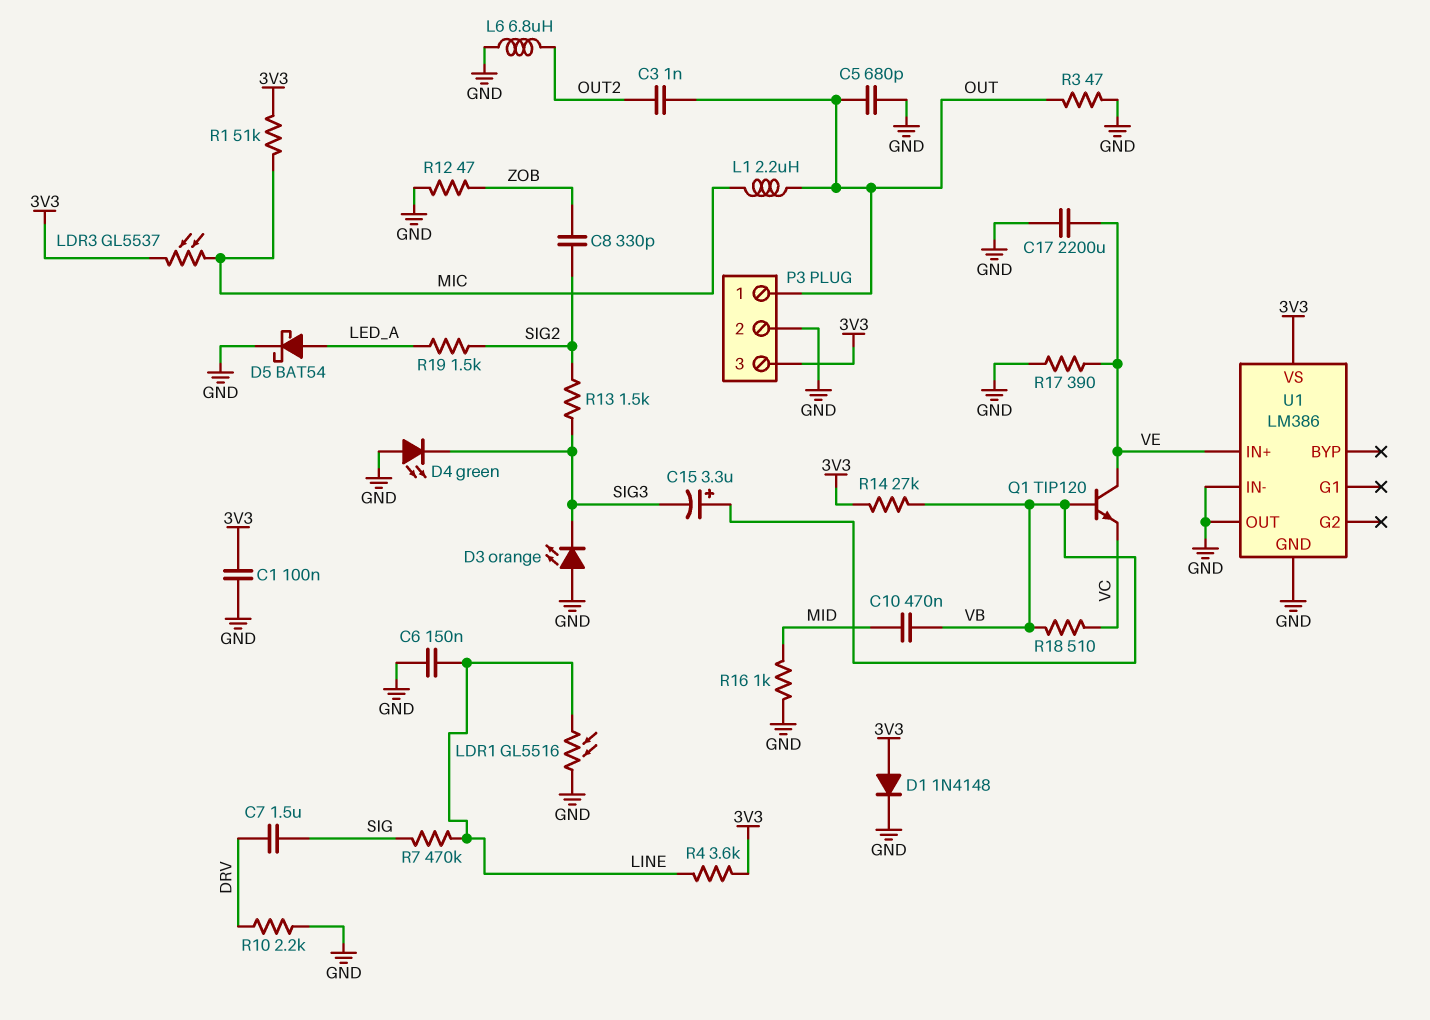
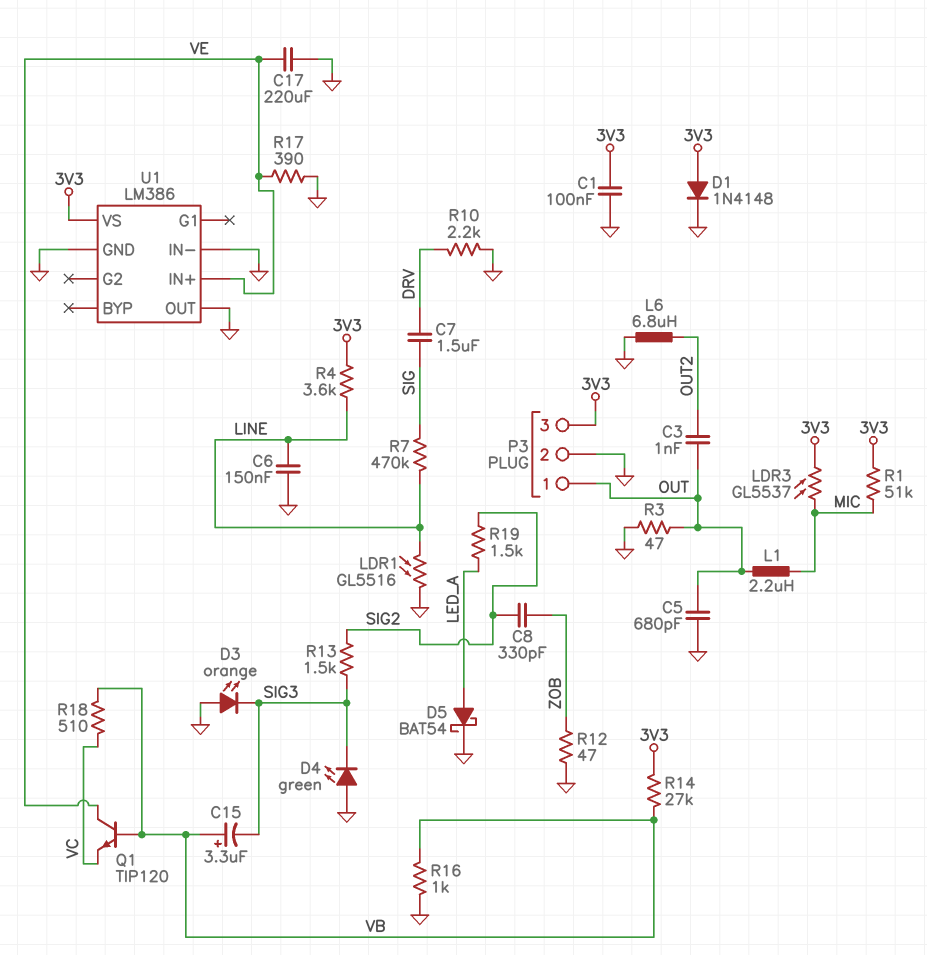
C10: 470nF (MID, VB) -> none
C17: 2200uF (GND, VE) -> 220uF (GND, VE)
R16: 1k (GND, MID) -> 1k (GND, VB)

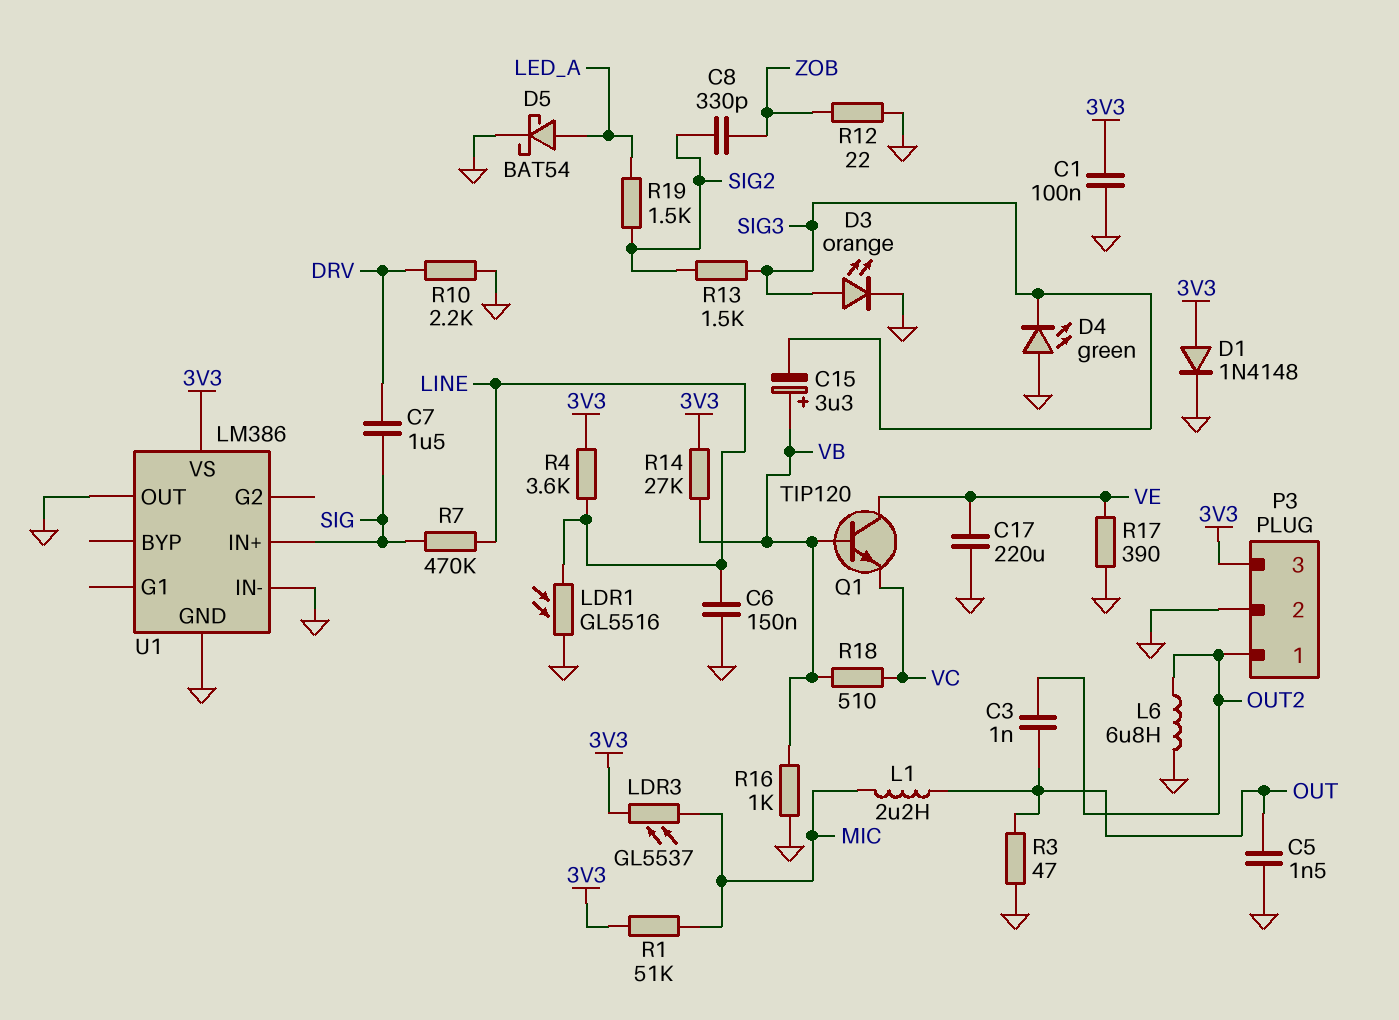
C5: 680pF (GND, OUT) -> 1.5nF (GND, OUT)
D3: LED orange (A GND, K SIG3) -> LED orange (A SIG3, K GND)
P3 pin 1: OUT -> OUT2
R12: 47 (GND, ZOB) -> 22 (GND, ZOB)
U1 pin IN+: VE -> SIG

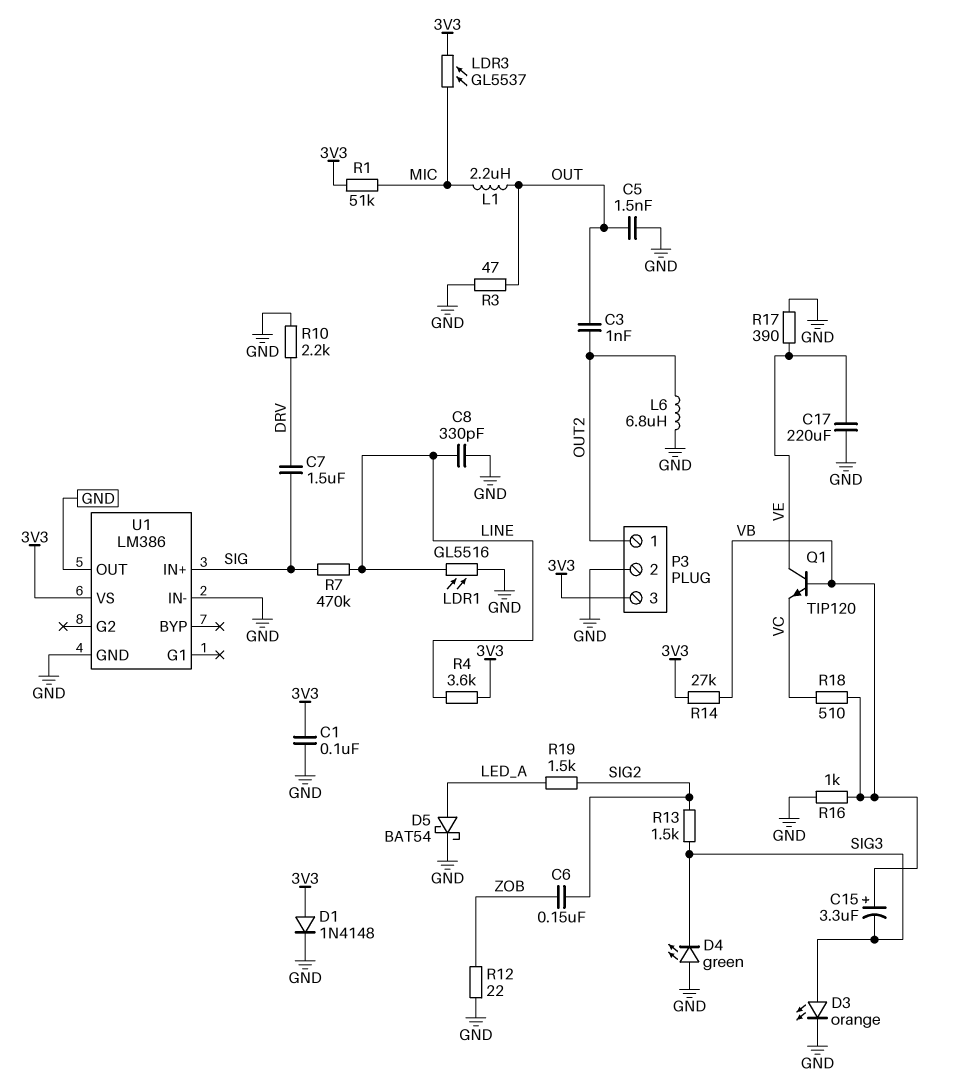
C6: 150nF (GND, LINE) -> 150nF (SIG2, ZOB)
C8: 330pF (SIG2, ZOB) -> 330pF (GND, LINE)

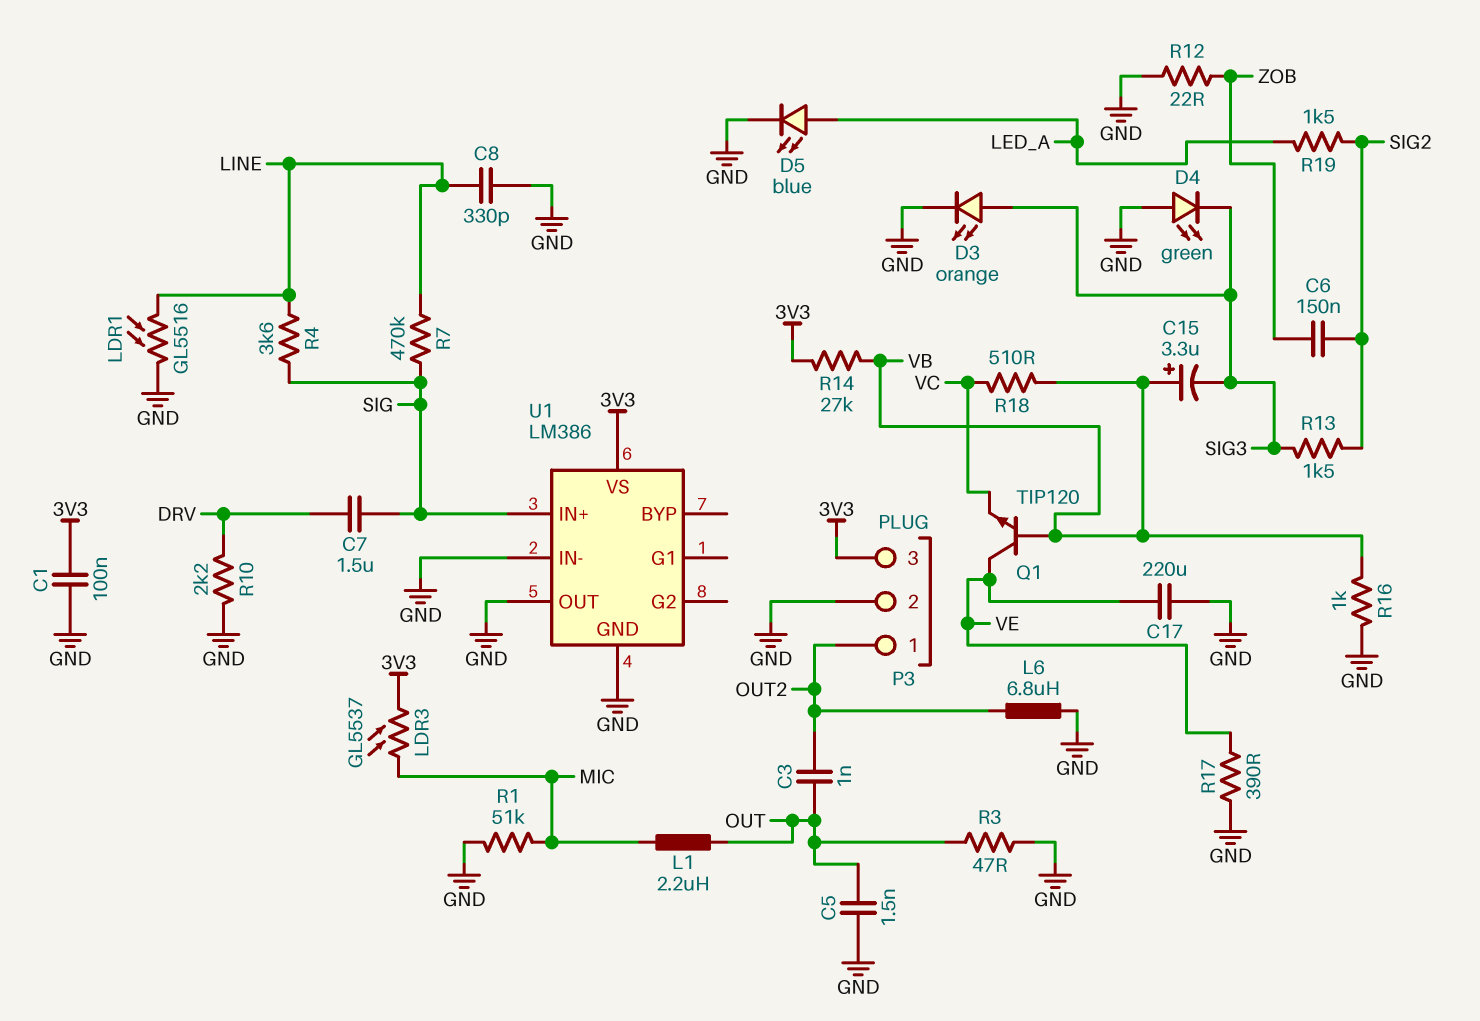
D1: diode 1N4148 (A 3V3, K GND) -> none
D5: schottky BAT54 (A LED_A, K GND) -> LED blue (A LED_A, K GND)
R1: 51k (3V3, MIC) -> 51k (GND, MIC)
R4: 3.6k (3V3, LINE) -> 3.6k (LINE, SIG)

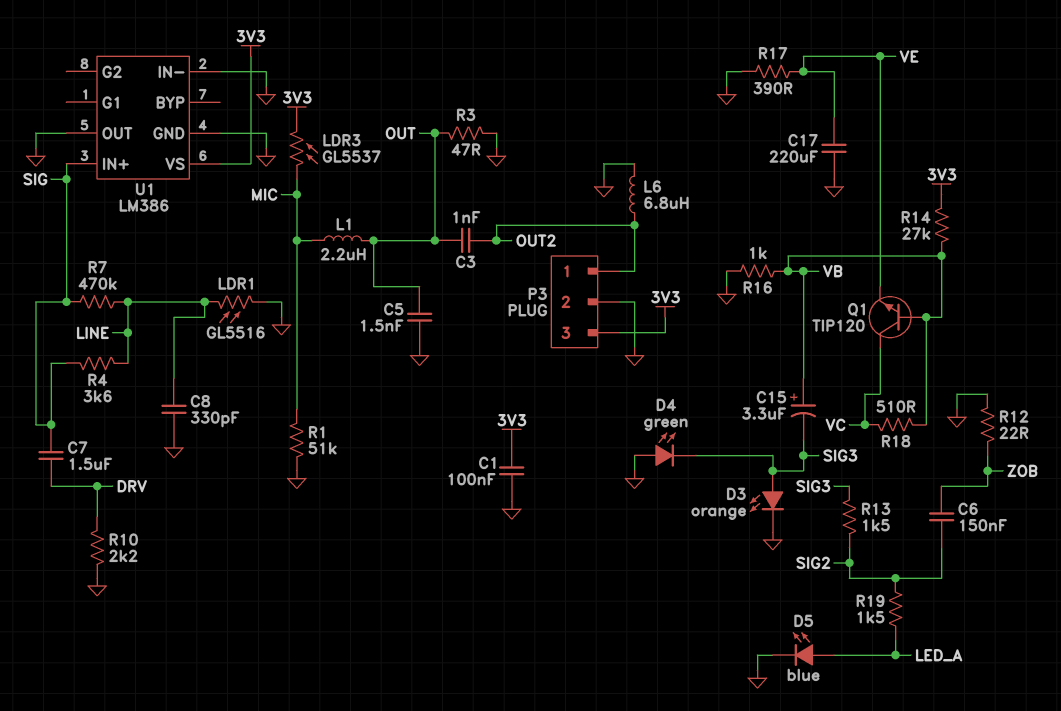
Q1: NPN TIP120 (B VB, C VE, E VC) -> NPN TIP120 (B VB, C VC, E VE)

